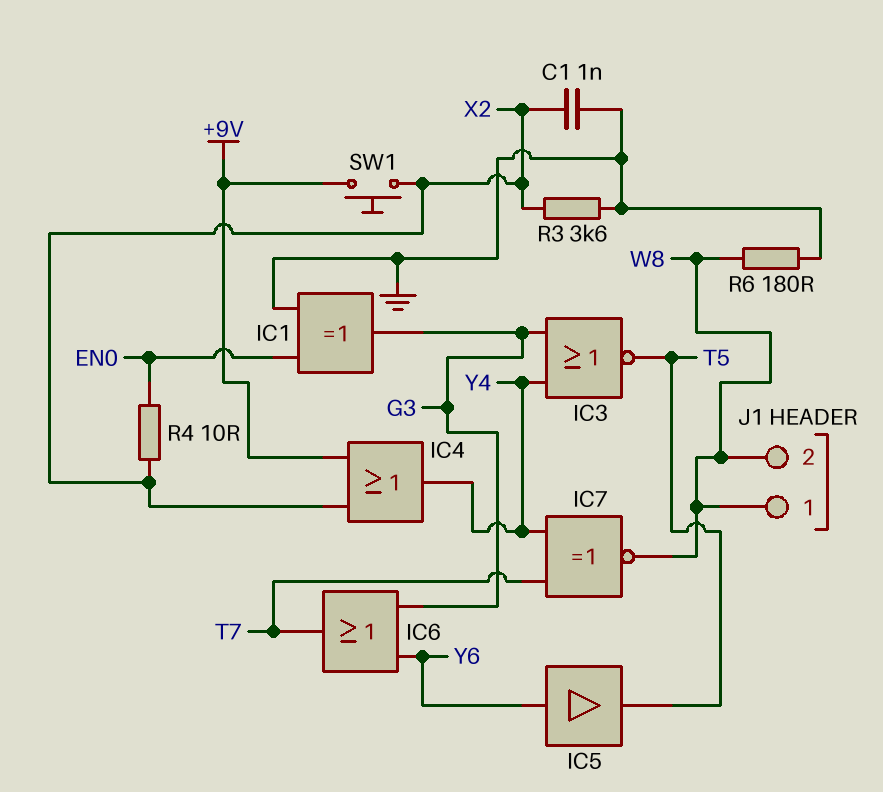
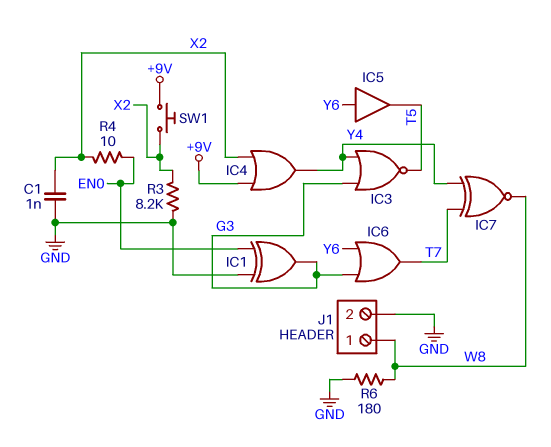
J1 pin 2: W8 -> GND
R3: 3.6k (GND, X2) -> 8.2k (GND, X2)

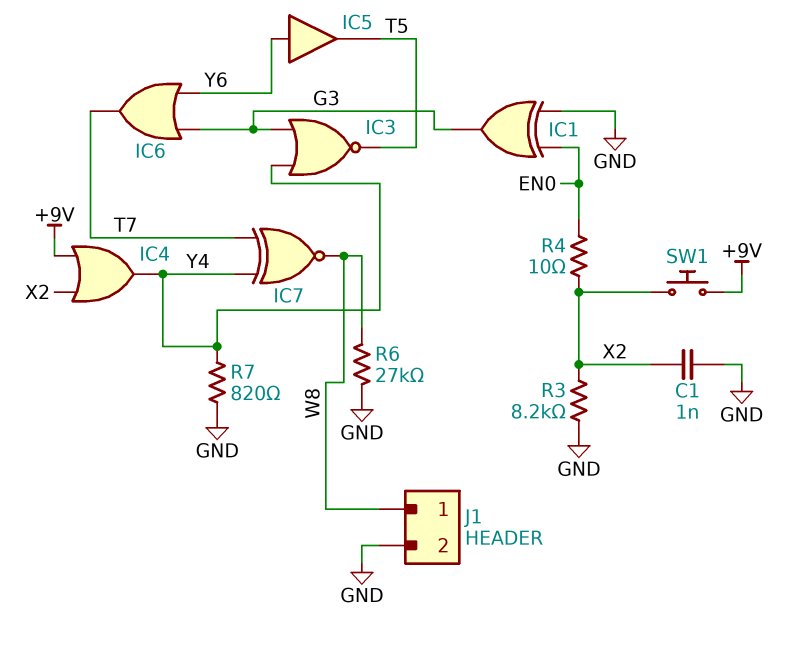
R6: 180 (GND, W8) -> 27k (GND, W8)
R7: none -> 820 (GND, Y4)

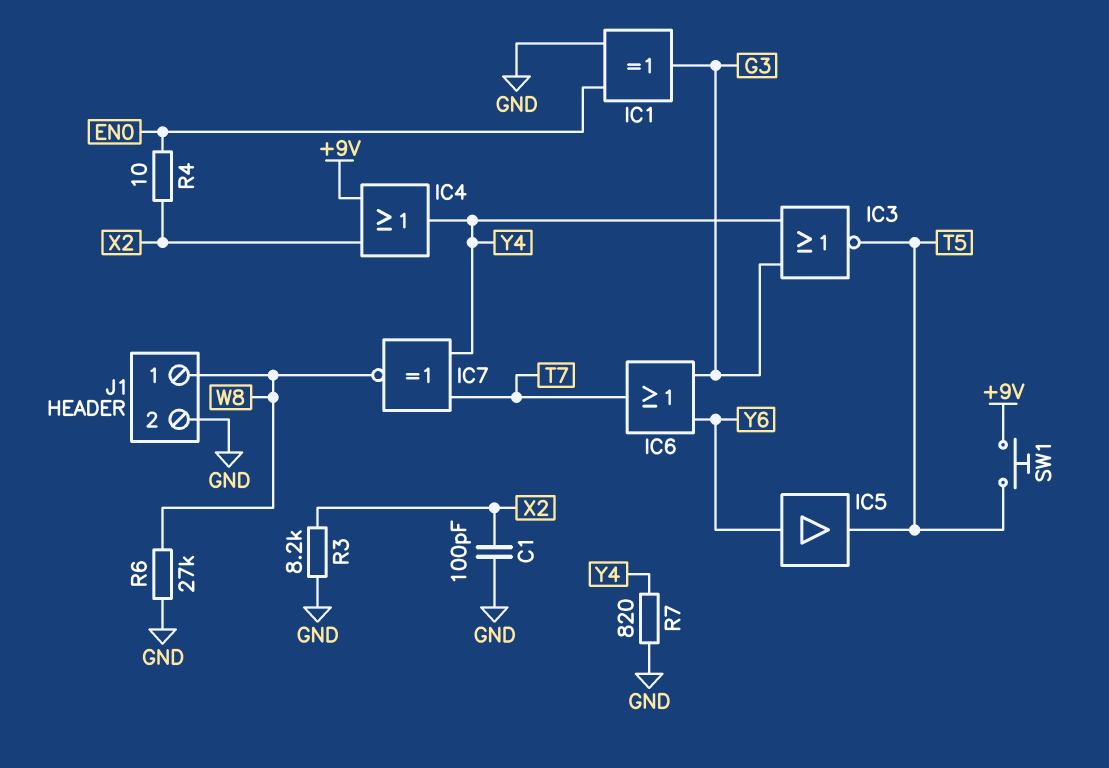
C1: 1nF (GND, X2) -> 100pF (GND, X2)
SW1: button (+9V, X2) -> button (+9V, T5)

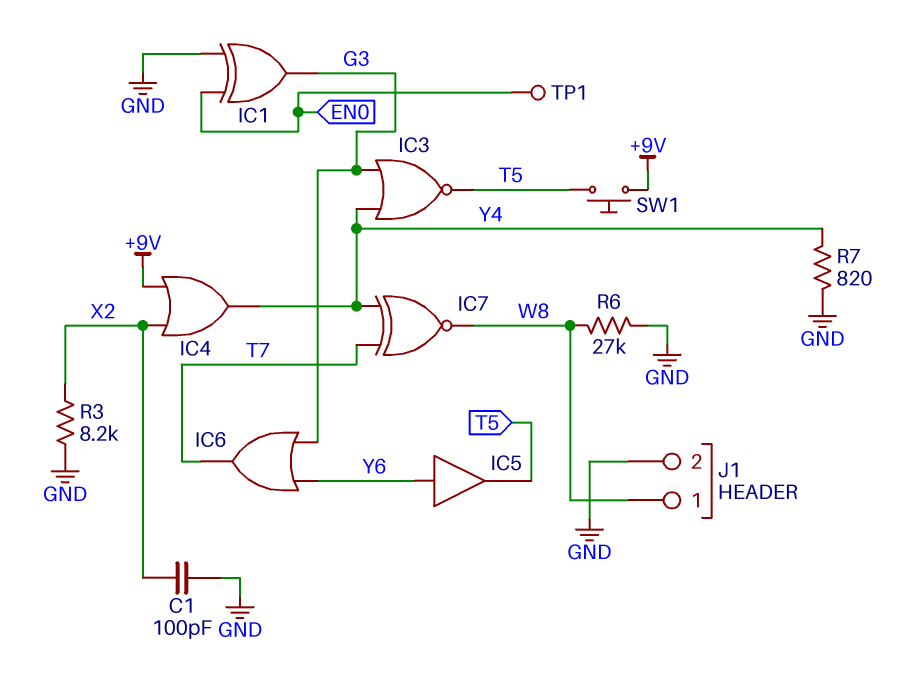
R4: 10 (EN0, X2) -> none
TP1: none -> test point (EN0)

